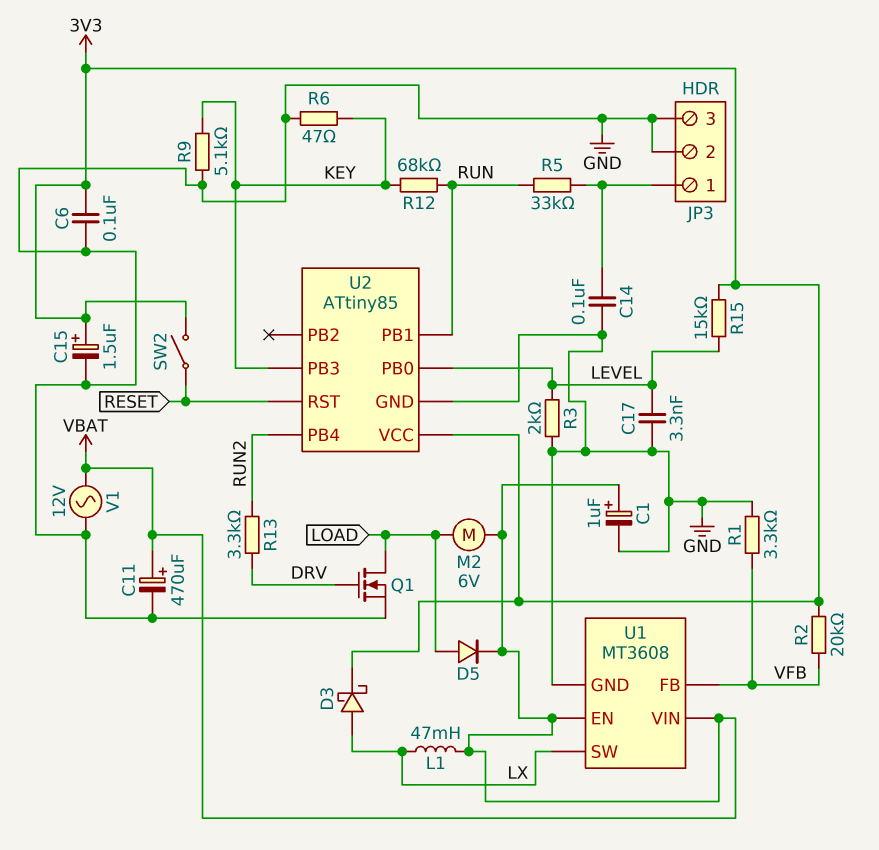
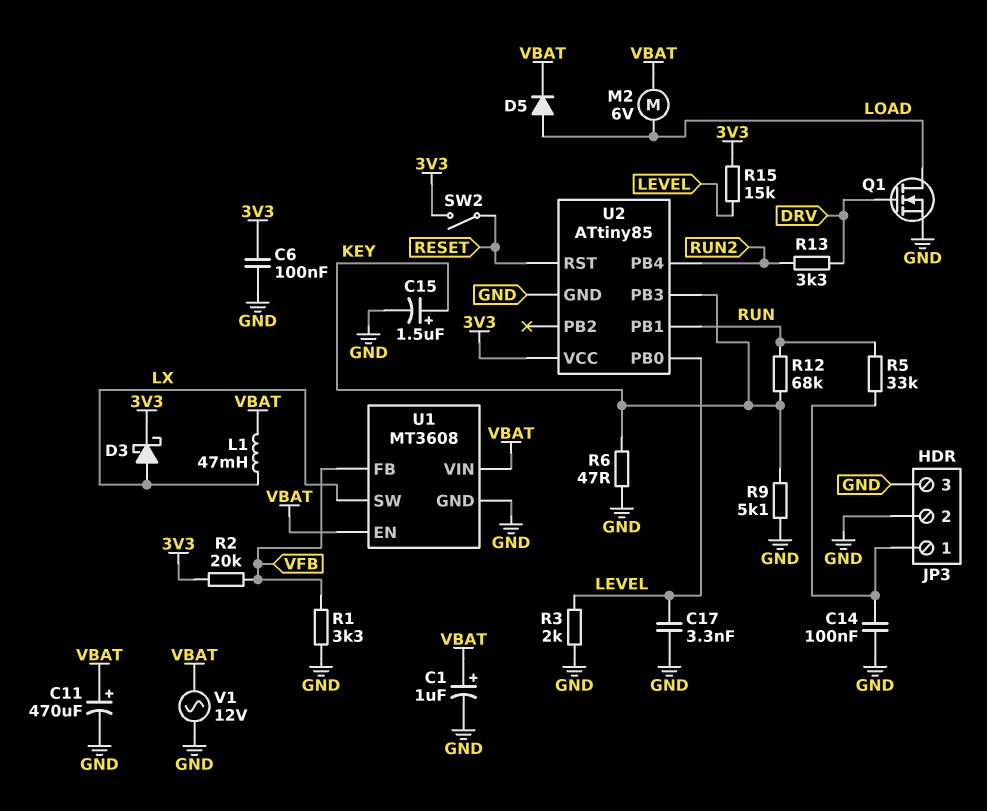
C15: 1.5uF (plus 3V3, minus GND) -> 1.5uF (plus KEY, minus GND)

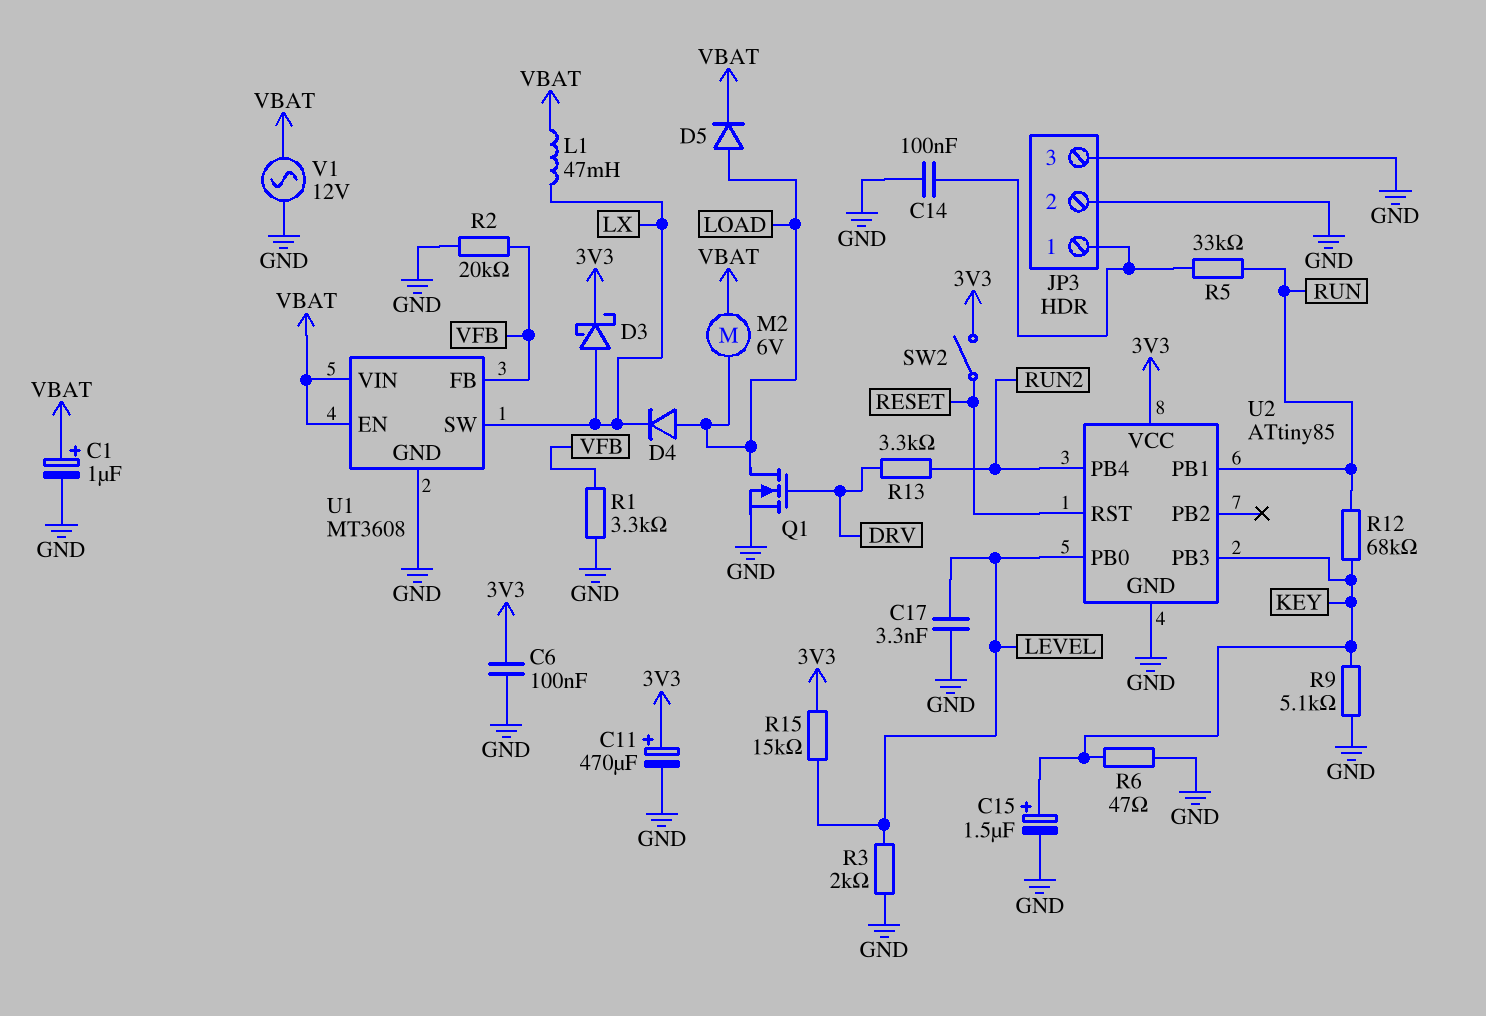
C11: 470uF (plus VBAT, minus GND) -> 470uF (plus 3V3, minus GND)
D4: none -> diode (A LOAD, K LX)
R2: 20k (3V3, VFB) -> 20k (GND, VFB)

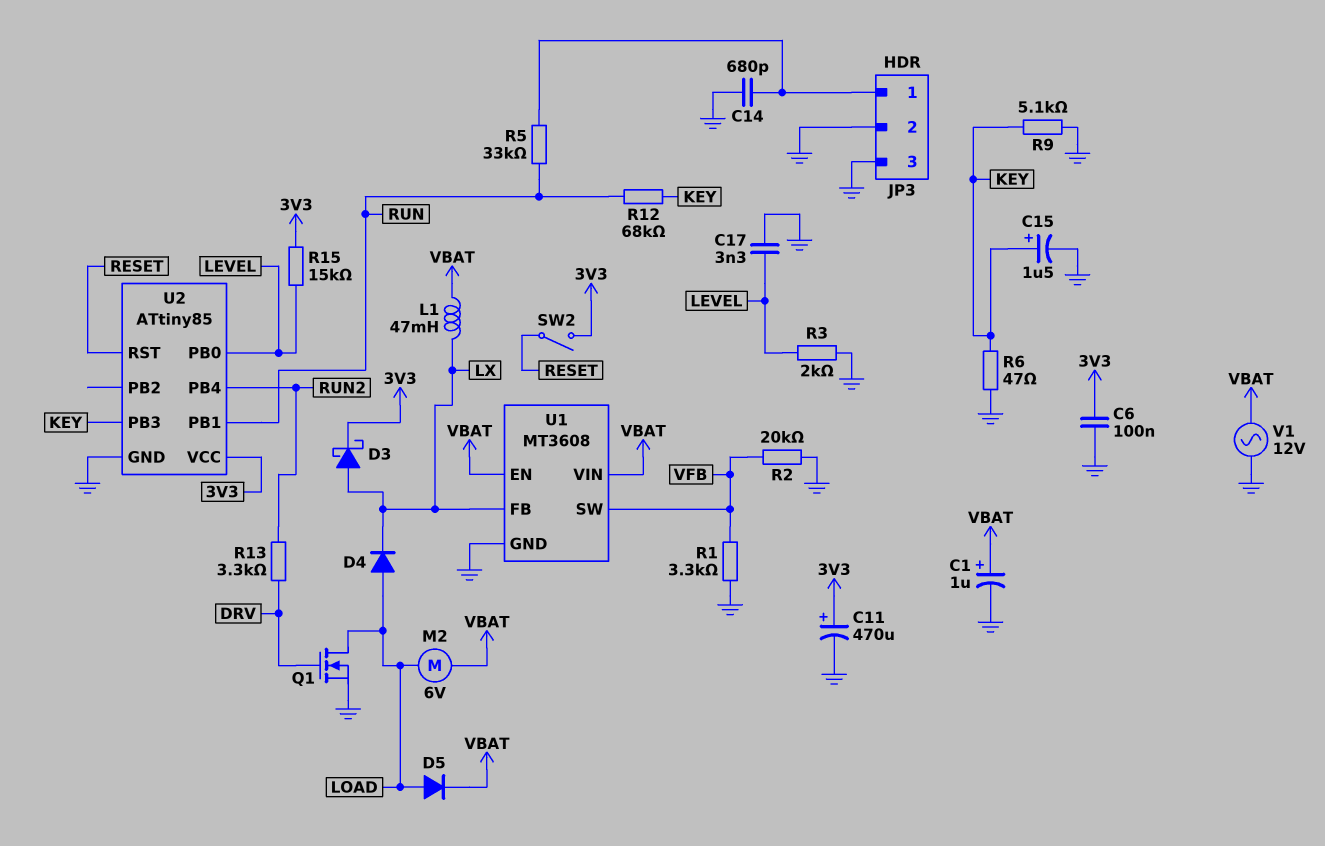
C14: 100nF (GND, JP3/1) -> 680pF (GND, JP3/1)
U1 pin FB: VFB -> LX
U1 pin SW: LX -> VFB

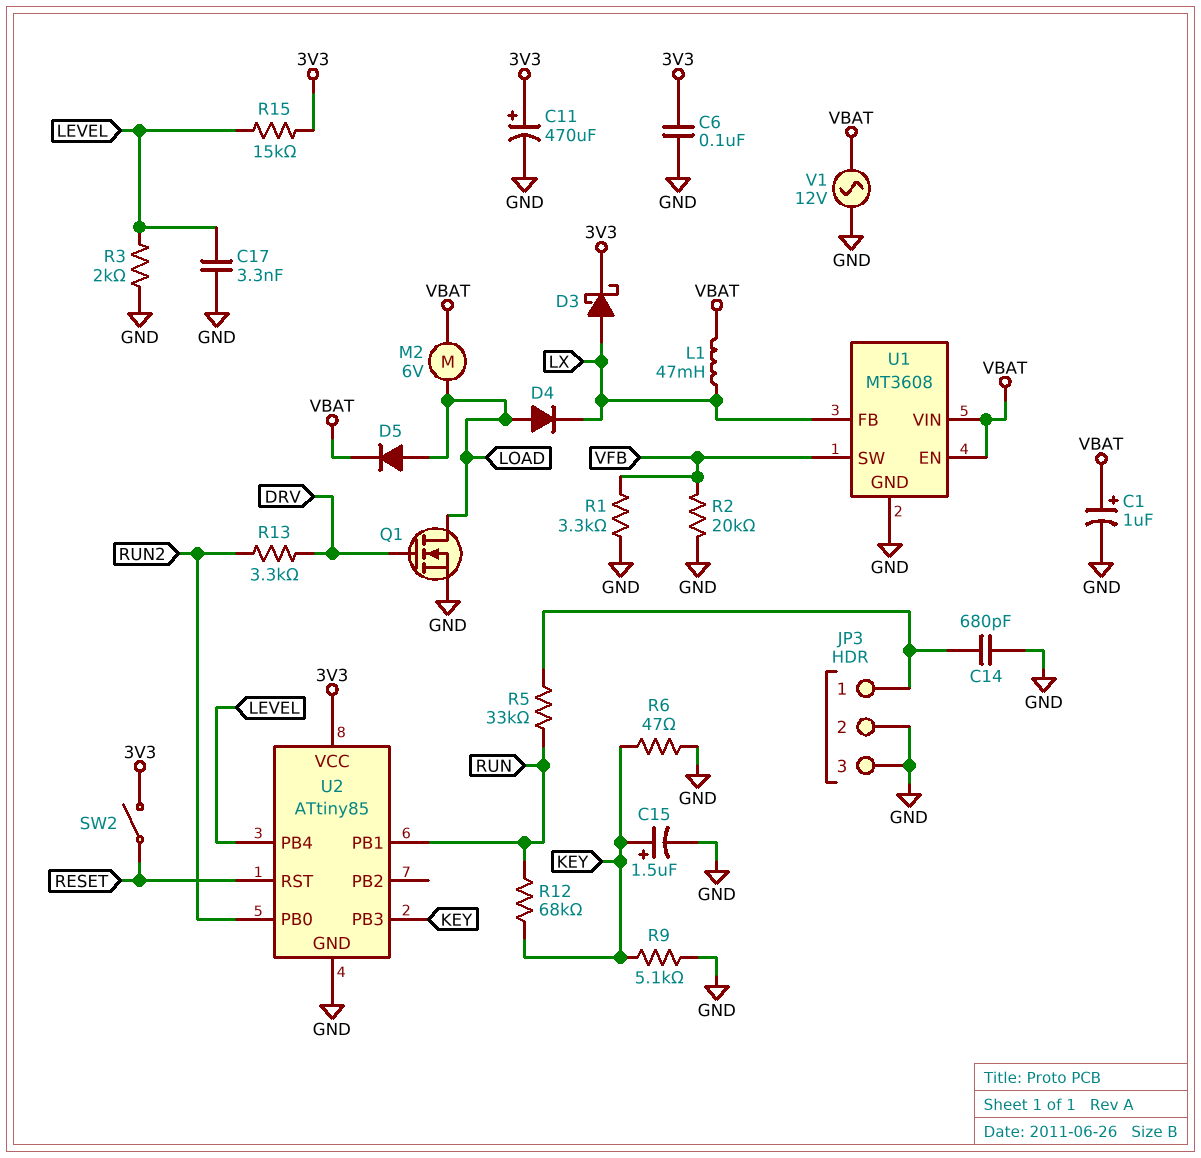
U2 pin PB0: LEVEL -> RUN2
U2 pin PB4: RUN2 -> LEVEL

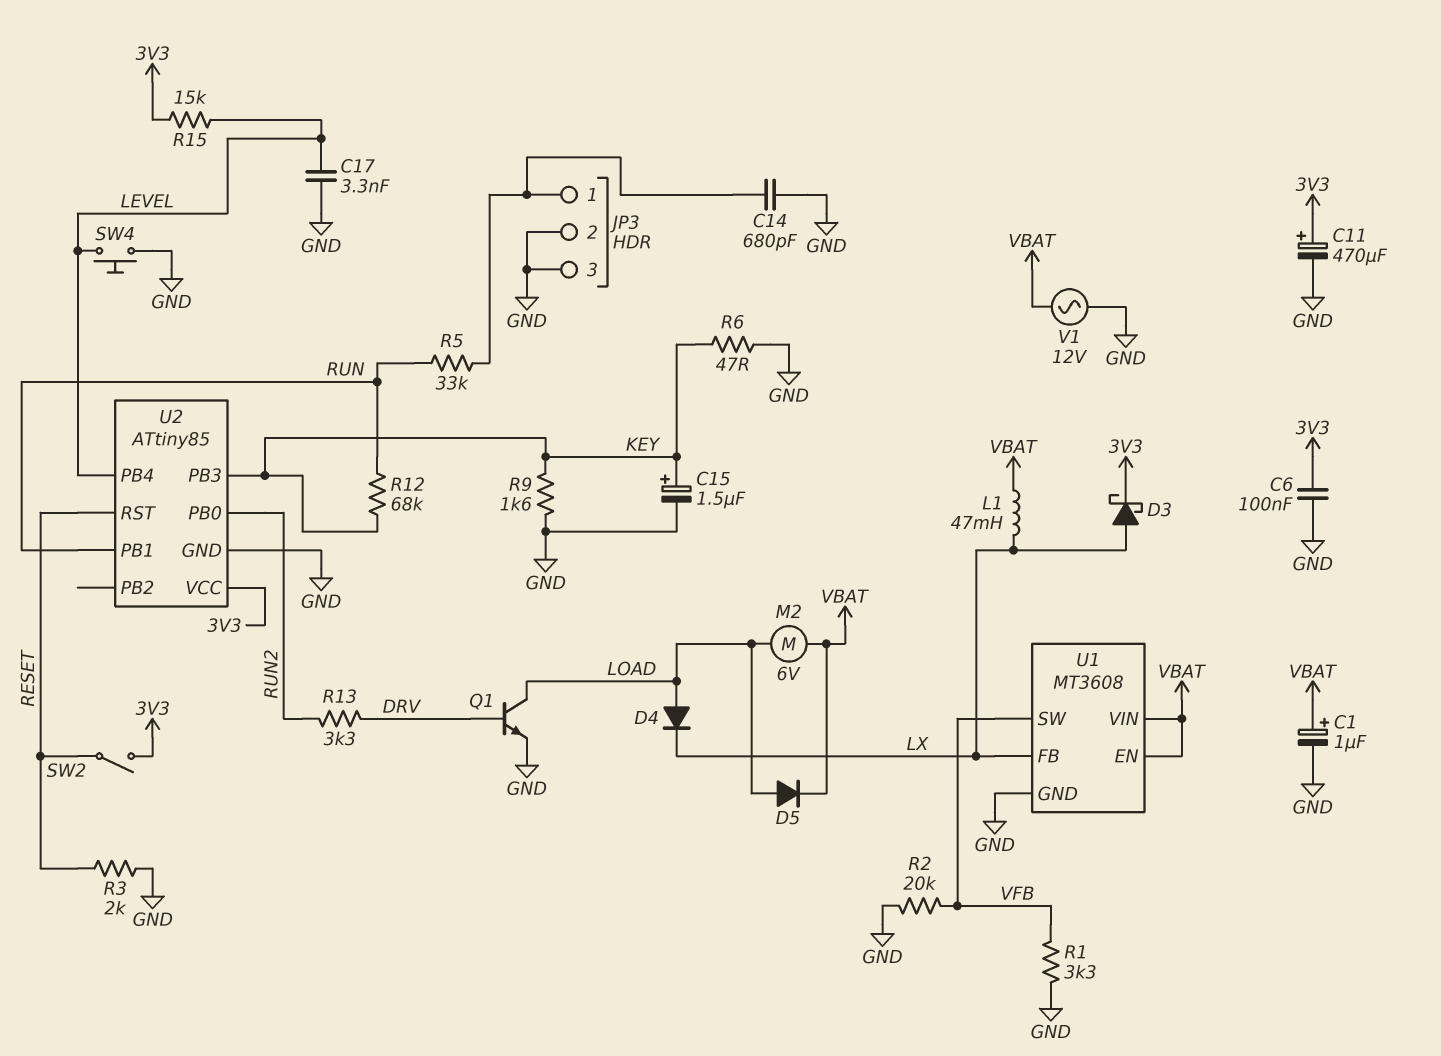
Q1: NMOS (G DRV, D LOAD, S GND) -> NPN (B DRV, C LOAD, E GND)
R3: 2k (GND, LEVEL) -> 2k (GND, RESET)
R9: 5.1k (GND, KEY) -> 1.6k (GND, KEY)
SW4: none -> button (GND, LEVEL)

